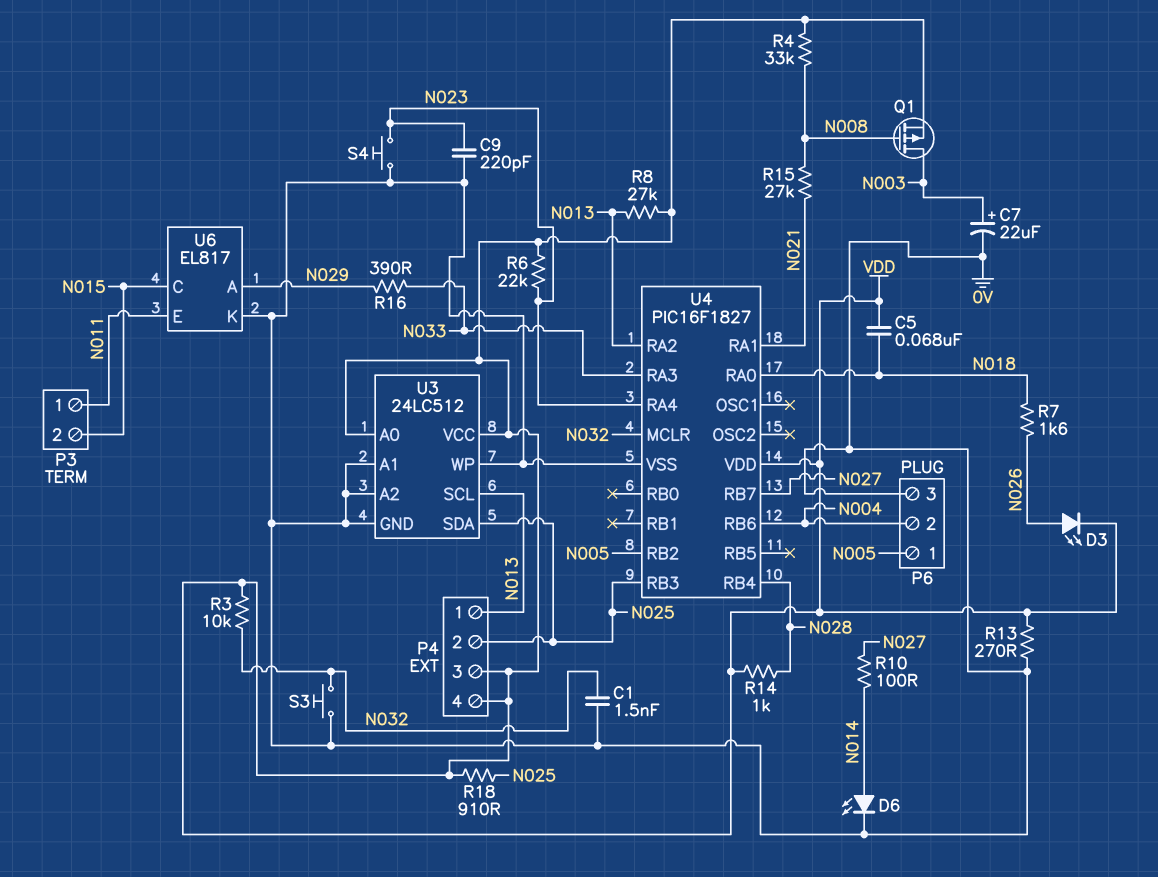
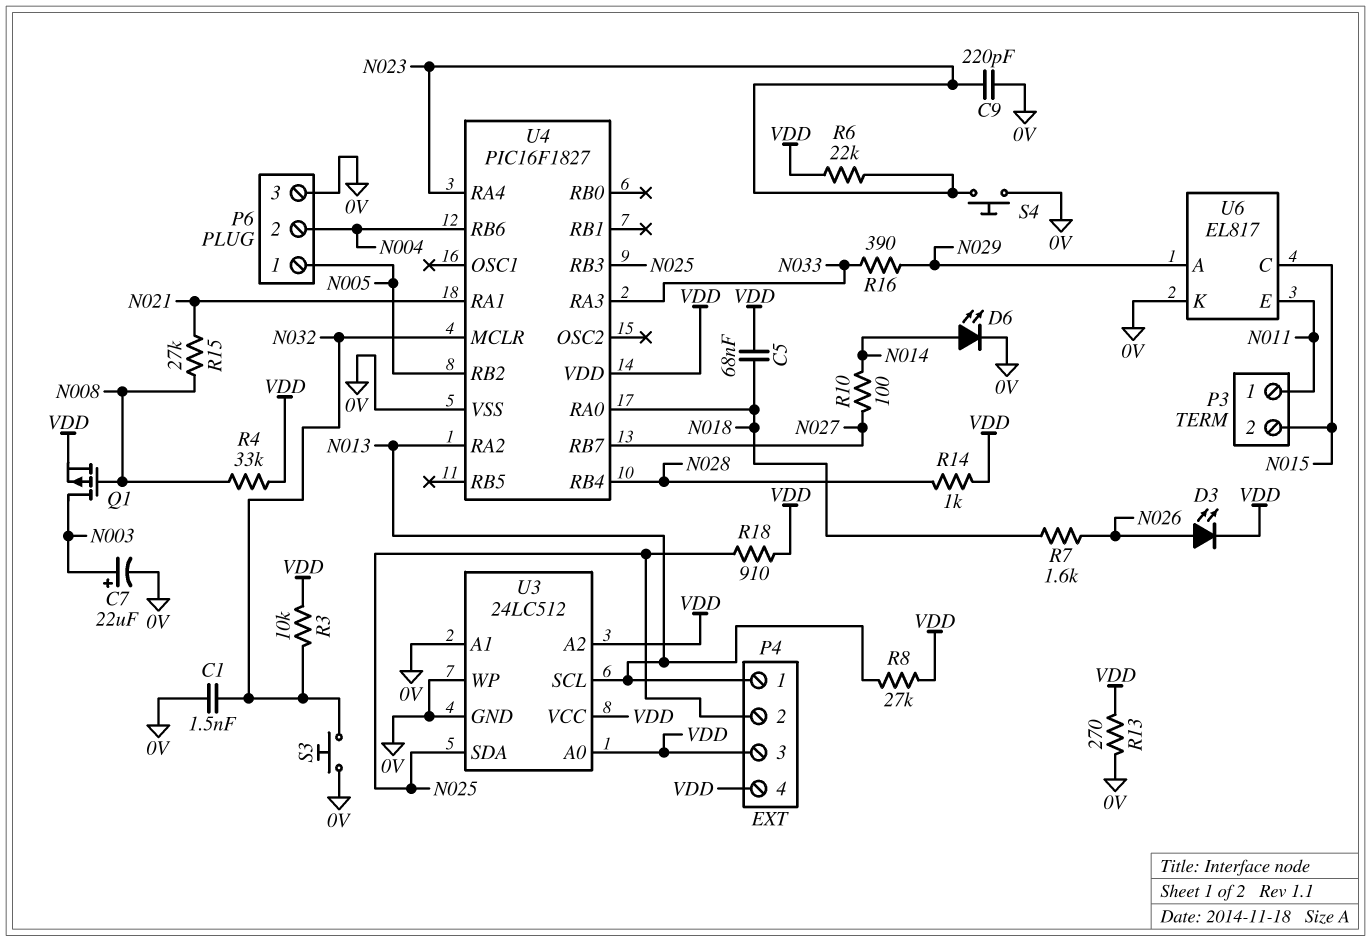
U3 pin A2: 0V -> VDD

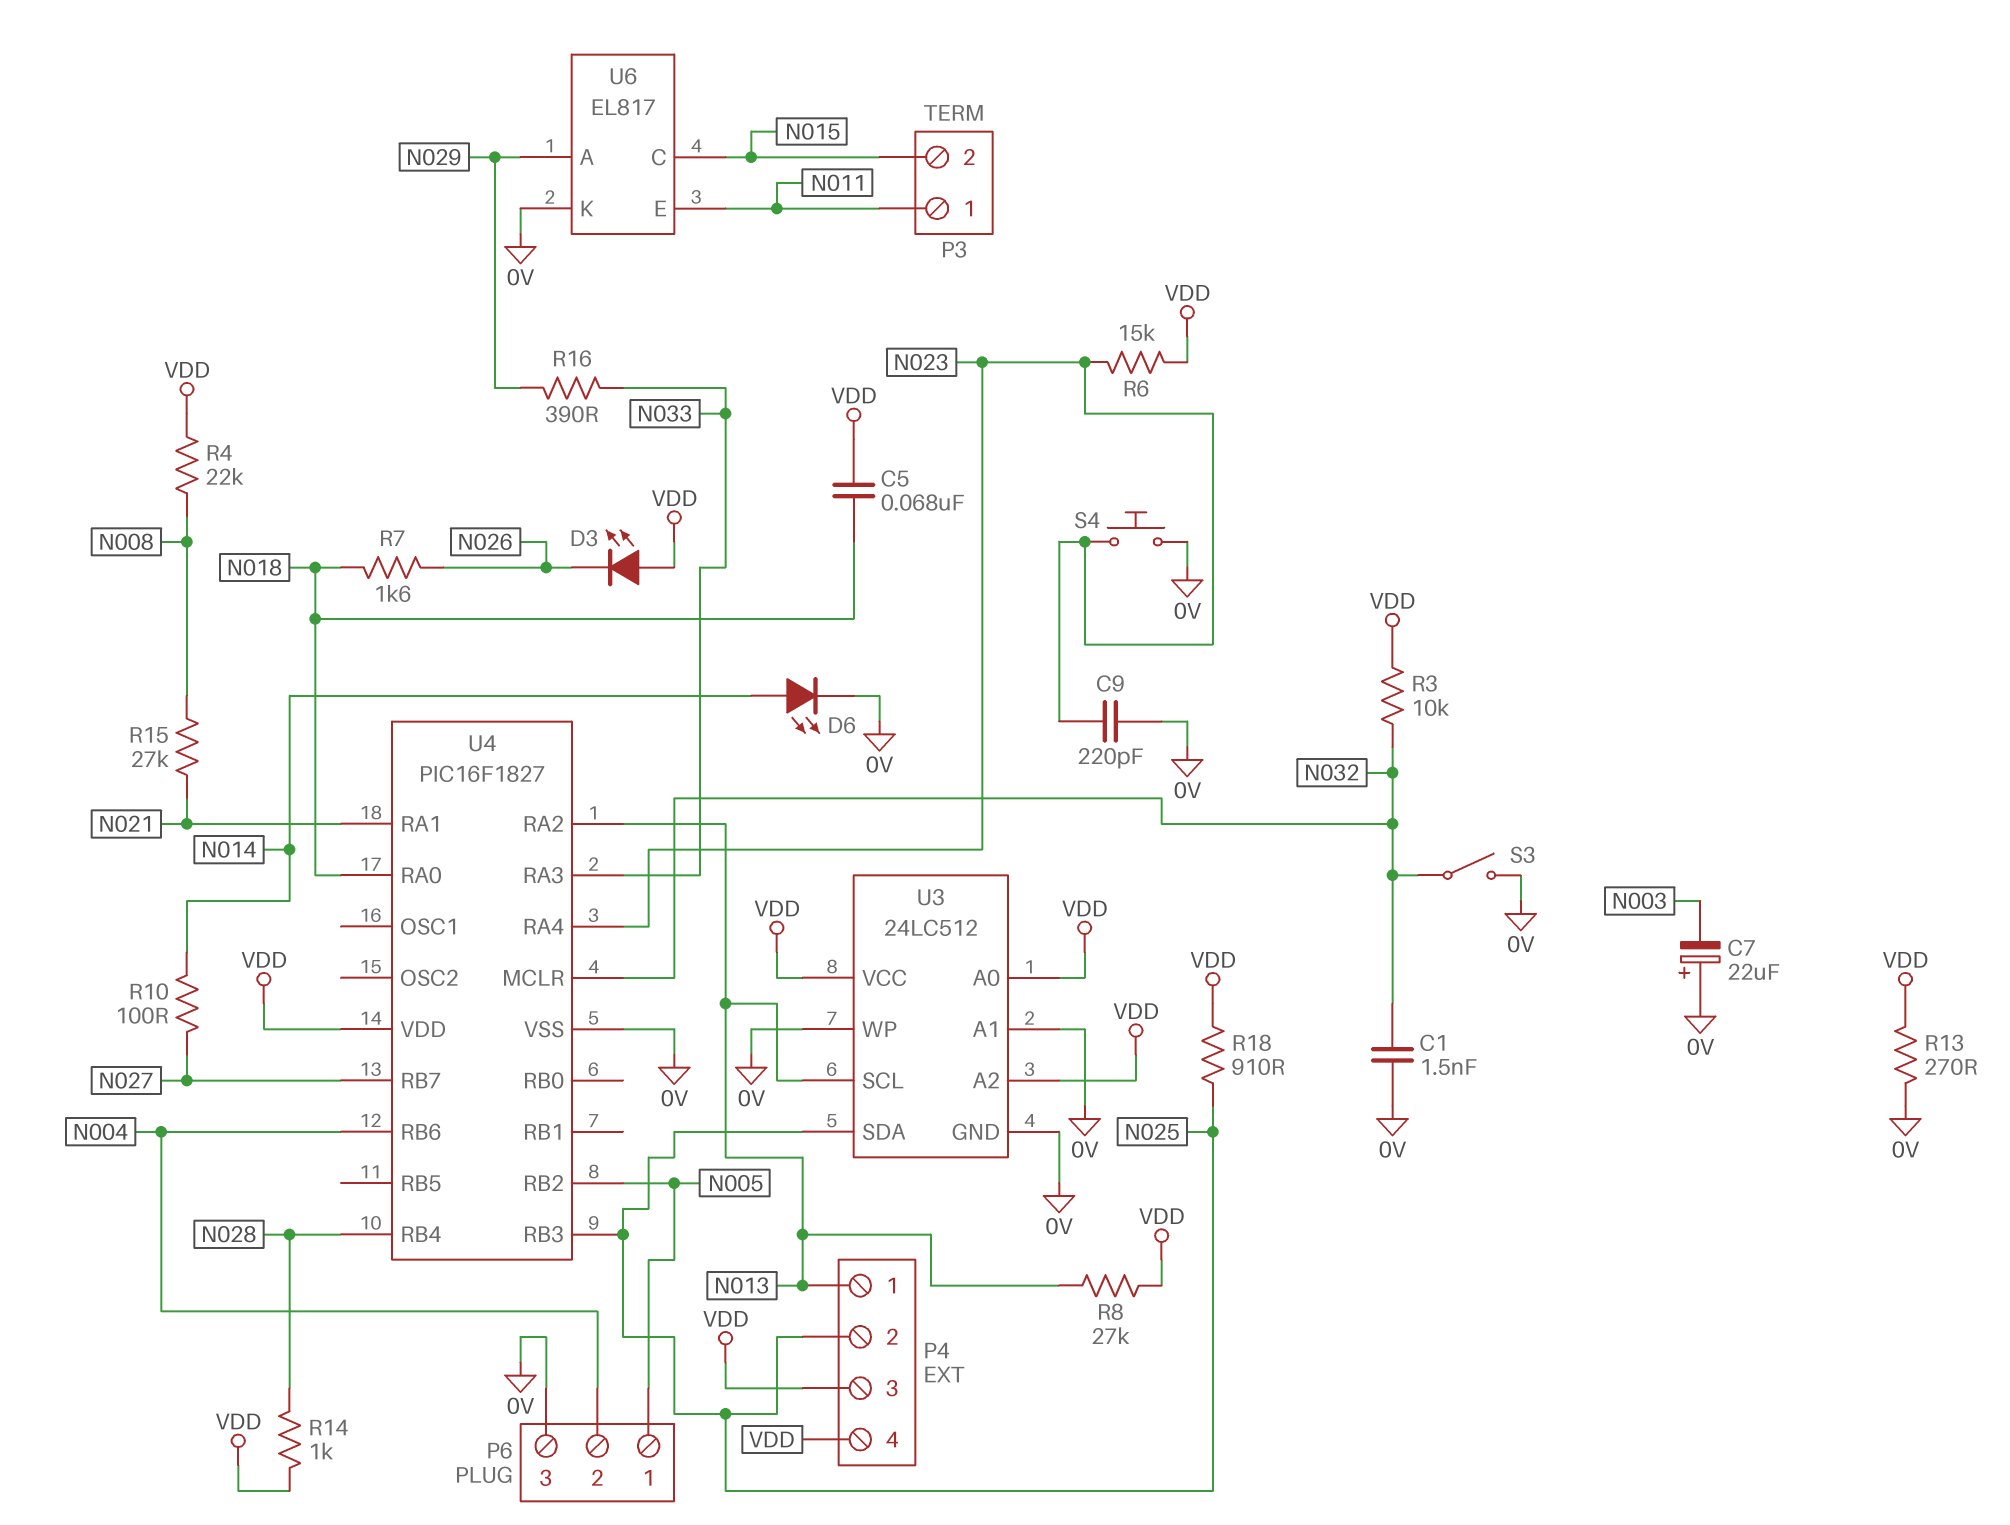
C7: 22uF (plus N003, minus 0V) -> 22uF (plus 0V, minus N003)
D3: LED (A N026, K VDD) -> LED (A VDD, K N026)
Q1: PMOS (G N008, D N003, S VDD) -> none
R4: 33k (N008, VDD) -> 22k (N008, VDD)
R6: 22k (N023, VDD) -> 15k (N023, VDD)
S3: button (0V, N032) -> switch (0V, N032)

